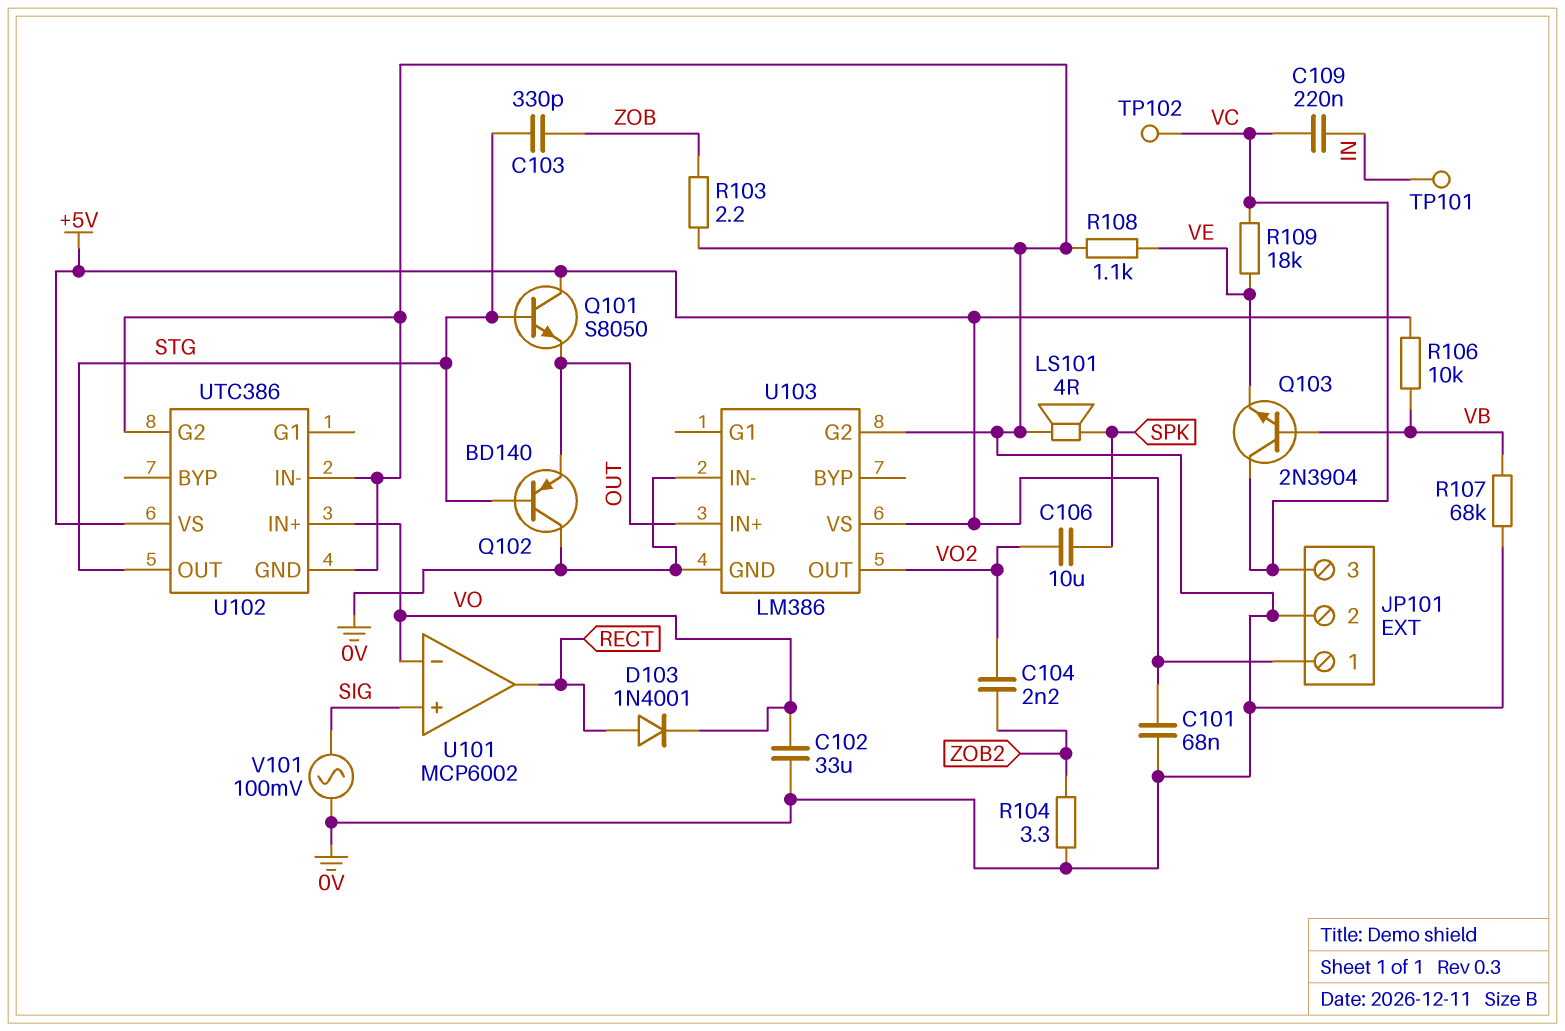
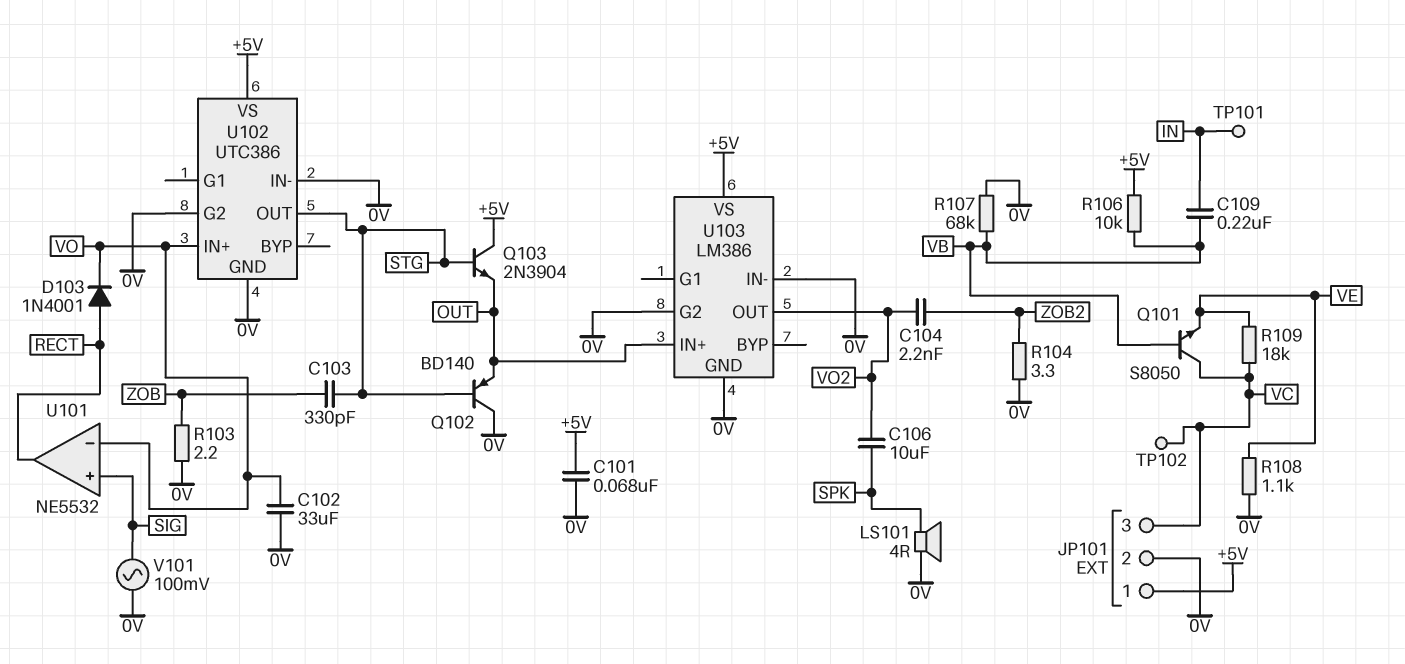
C109: 220nF (IN, VC) -> 220nF (IN, VB)
Q101: NPN S8050 (B STG, C +5V, E OUT) -> NPN S8050 (B VB, C VC, E VE)
Q103: NPN 2N3904 (B VB, C VC, E VE) -> NPN 2N3904 (B STG, C +5V, E OUT)
U101: MCP6002 -> NE5532

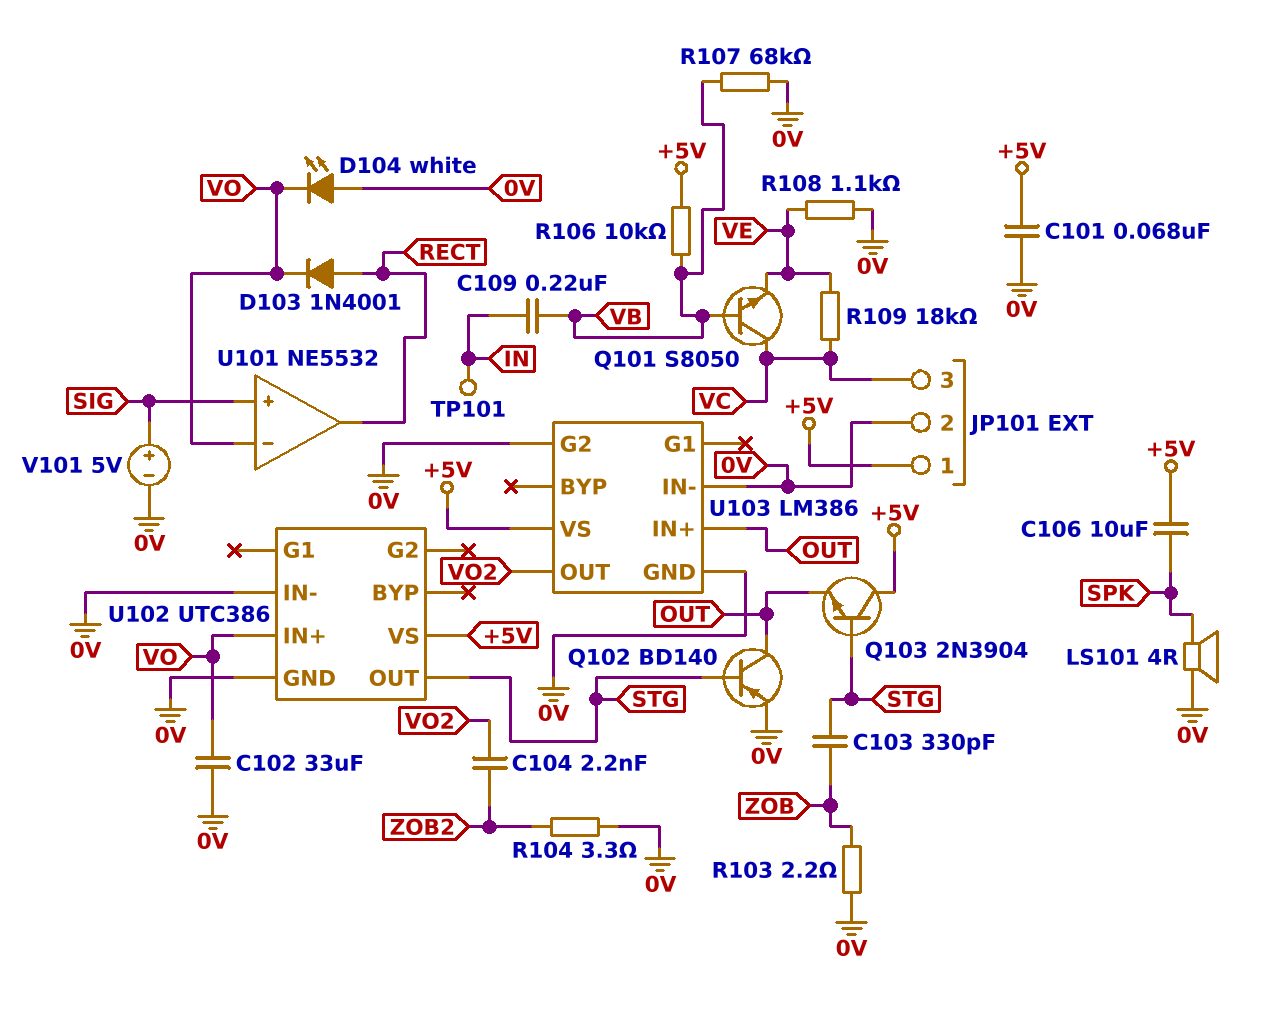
C106: 10uF (SPK, VO2) -> 10uF (+5V, SPK)
D104: none -> LED white (A 0V, K VO)
Q102: PNP BD140 (B STG, C 0V, E OUT) -> PNP BD140 (B STG, C OUT, E 0V)
TP102: test point (VC) -> none
U102 pin G2: 0V -> none
V101: AC 100mV (0V, SIG) -> 5V (plus SIG, minus 0V)

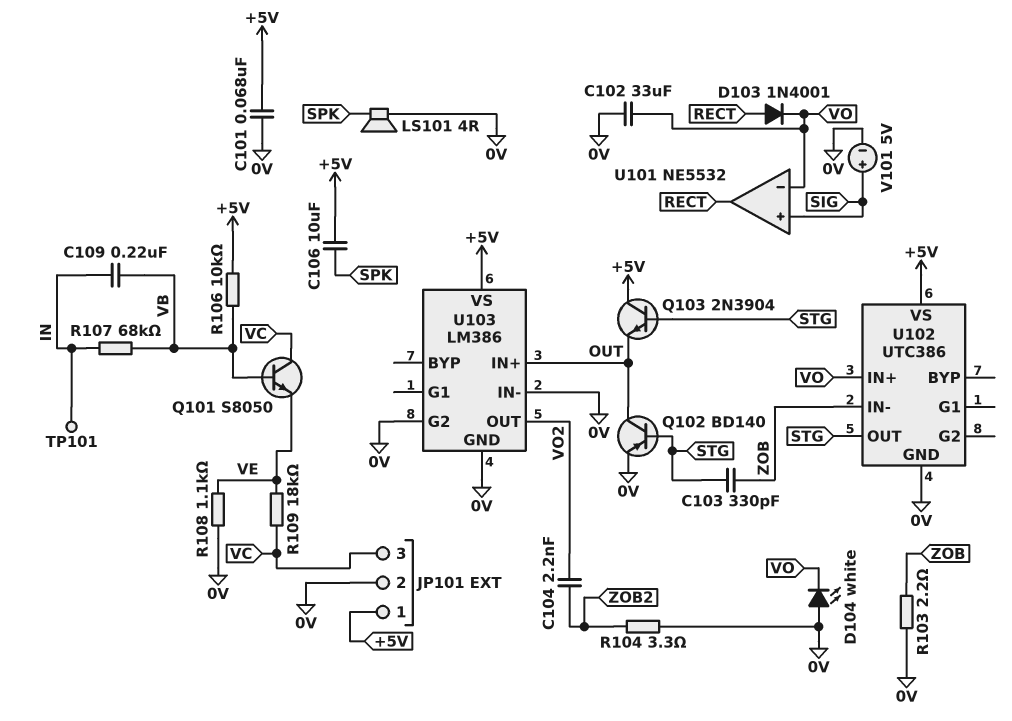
R107: 68k (0V, VB) -> 68k (IN, VB)
U102 pin IN-: 0V -> ZOB

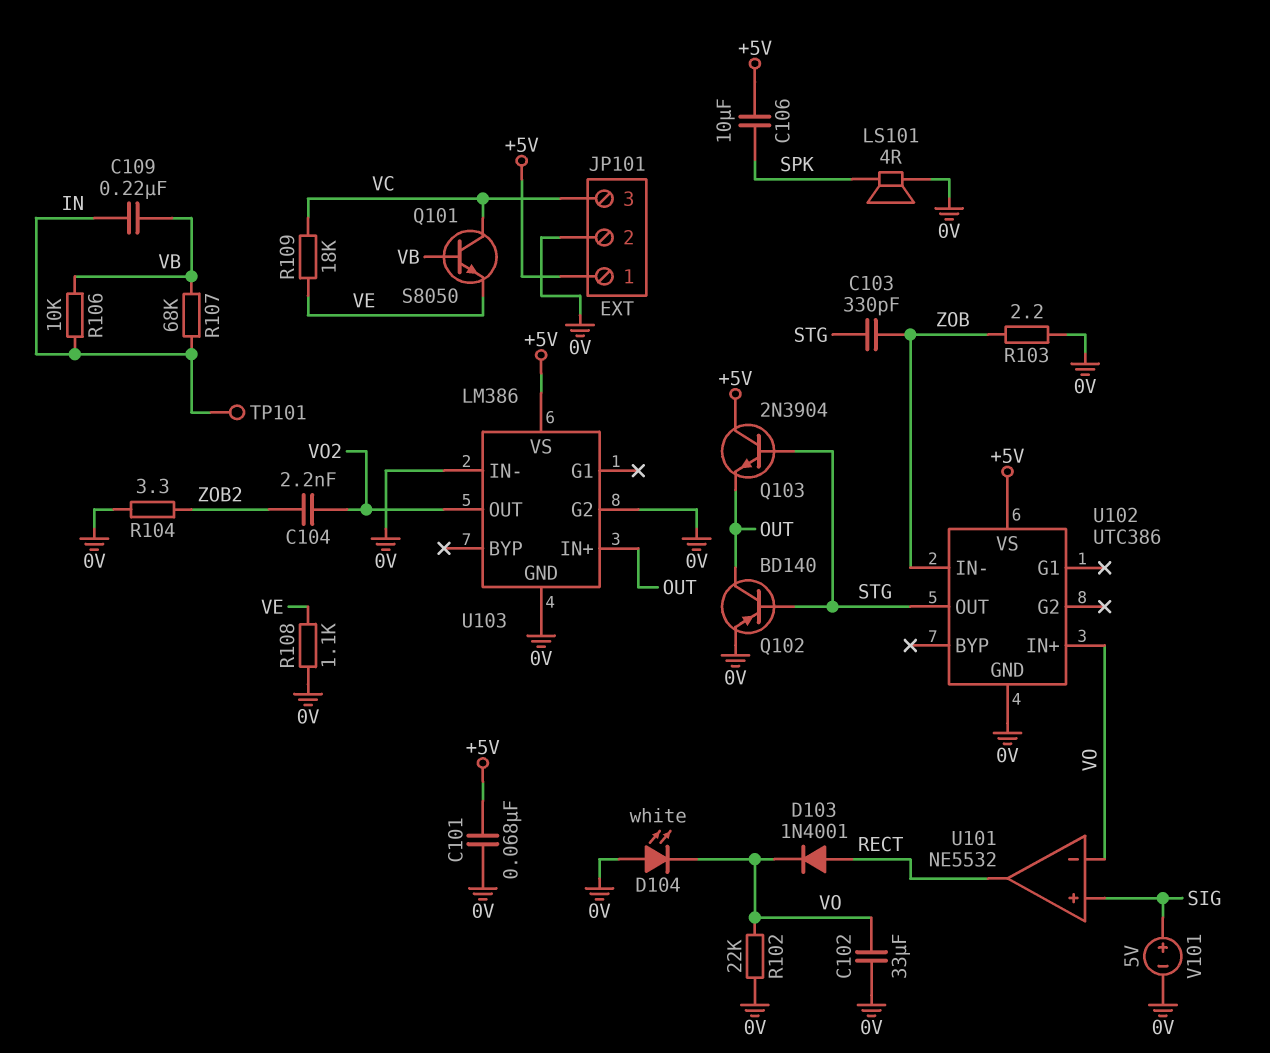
R102: none -> 22k (0V, VO)
R106: 10k (+5V, VB) -> 10k (IN, VB)

